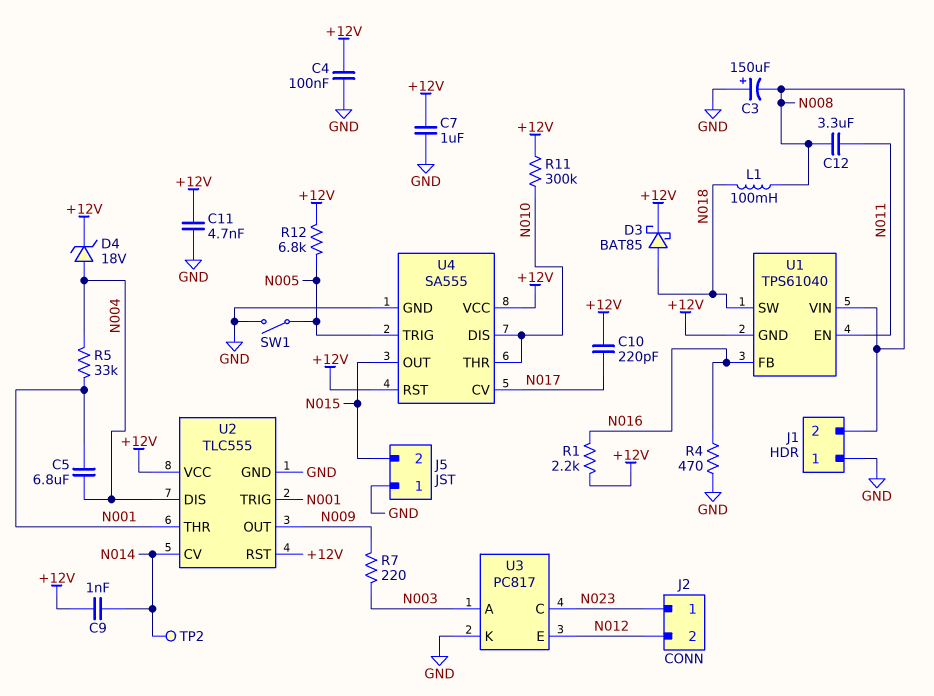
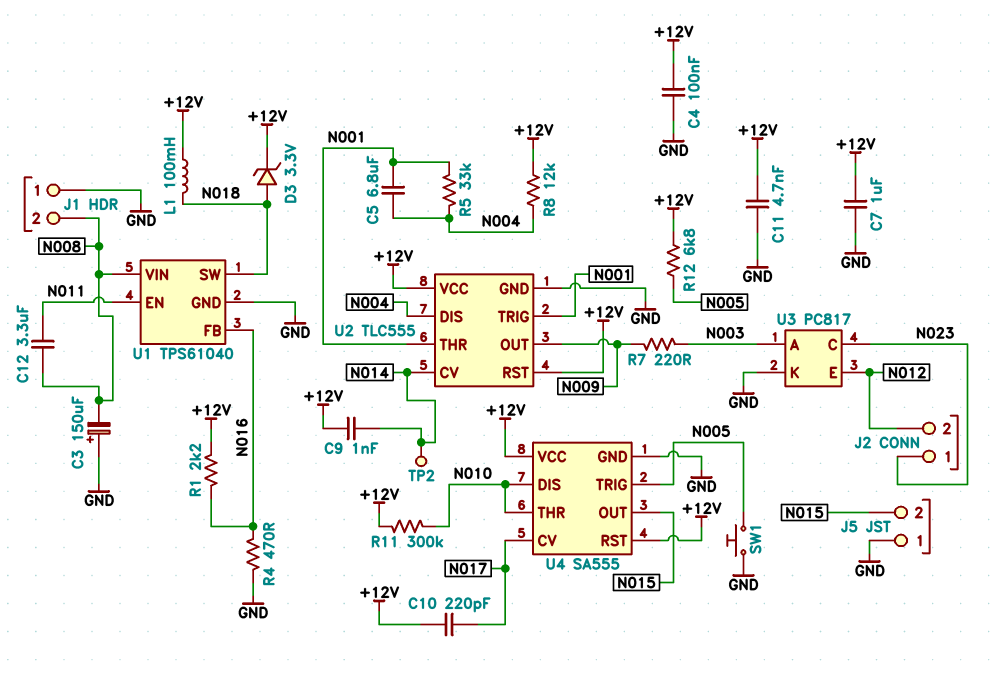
D3: schottky BAT85 (A N018, K +12V) -> zener 3.3V (A N018, K +12V)
D4: zener 18V (A N004, K +12V) -> none
L1: 100mH (N008, N018) -> 100mH (+12V, N018)
R8: none -> 12k (+12V, N004)
SW1: switch (GND, N005) -> button (GND, N005)
U1 pin GND: +12V -> GND

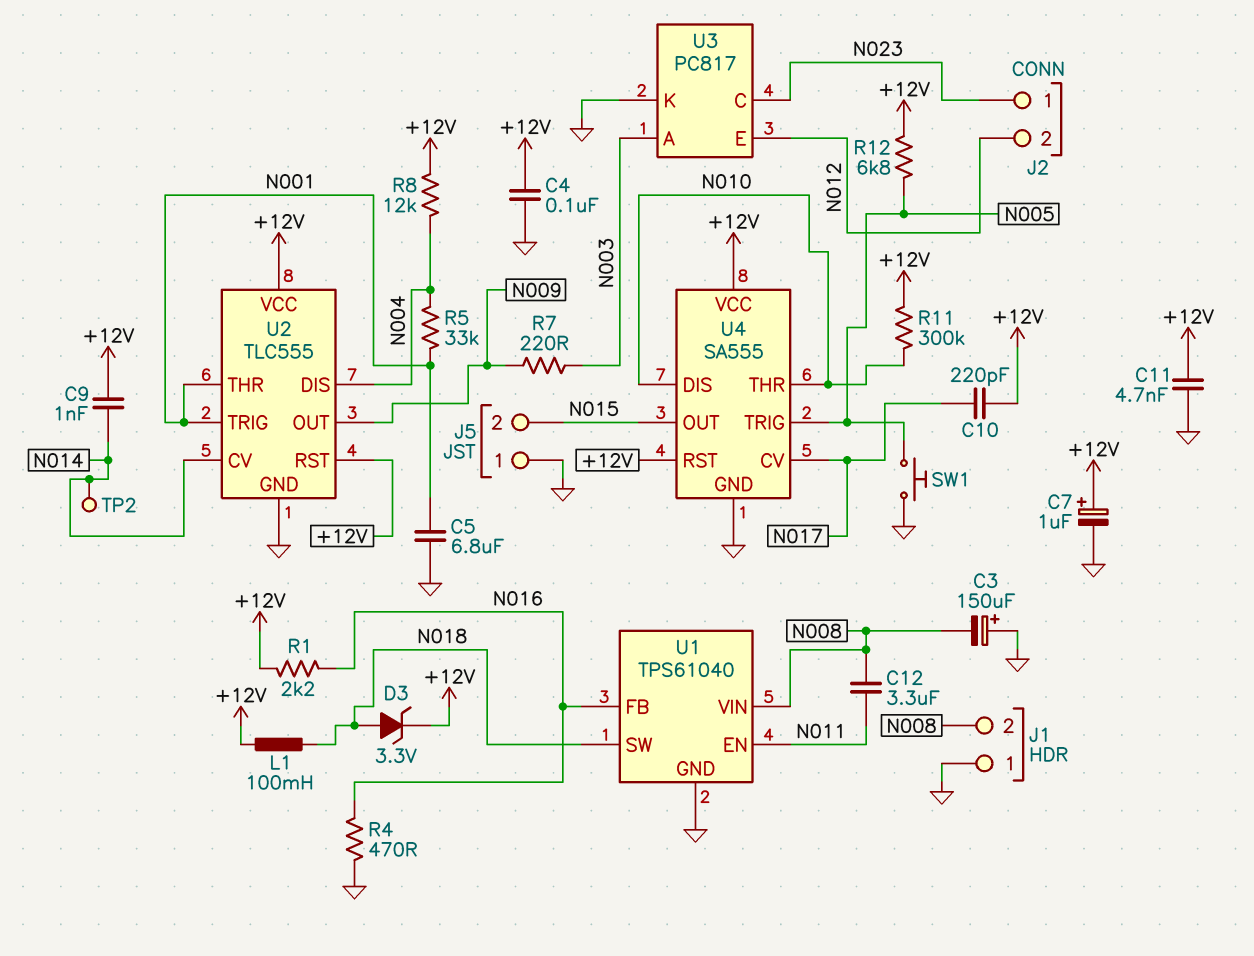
C5: 6.8uF (N001, N004) -> 6.8uF (GND, N001)
C7: 1uF (+12V, GND) -> 1uF (plus +12V, minus GND)

